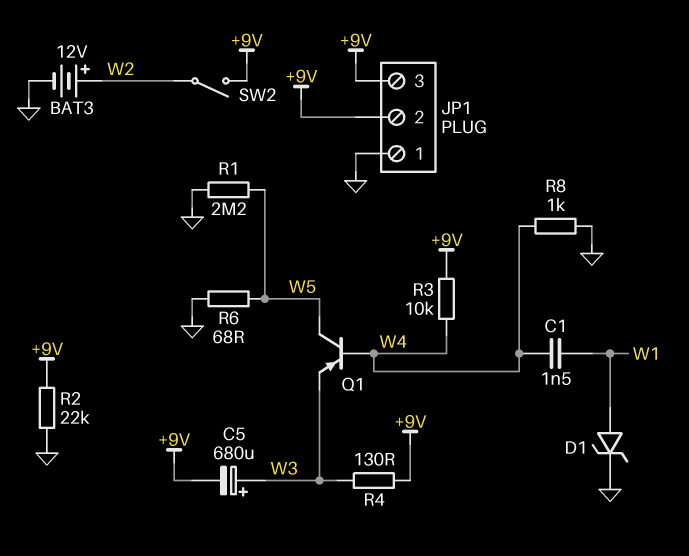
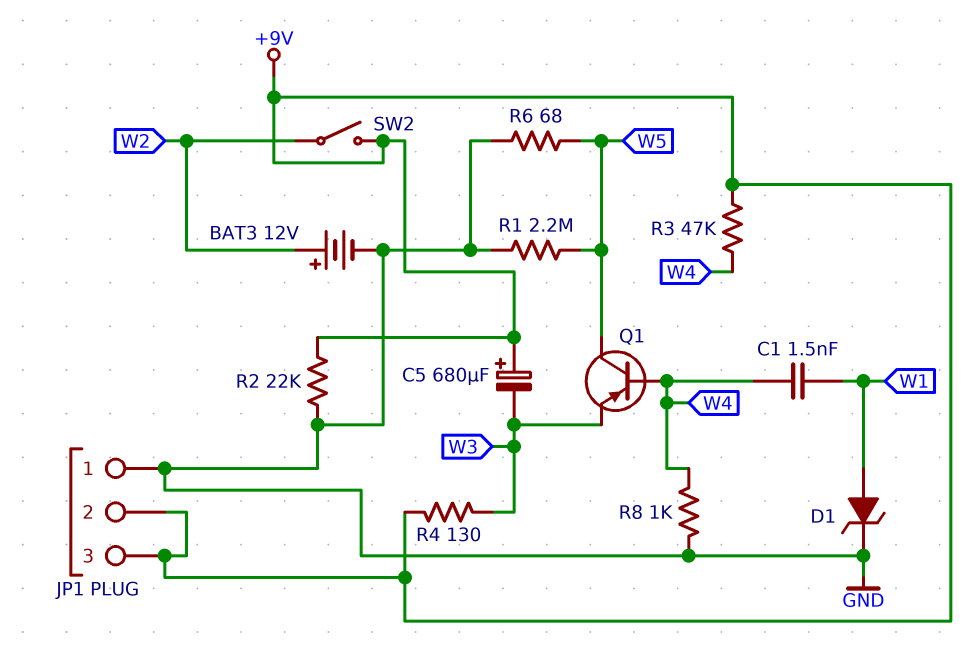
C5: 680uF (plus W3, minus +9V) -> 680uF (plus +9V, minus W3)
R3: 10k (+9V, W4) -> 47k (+9V, W4)

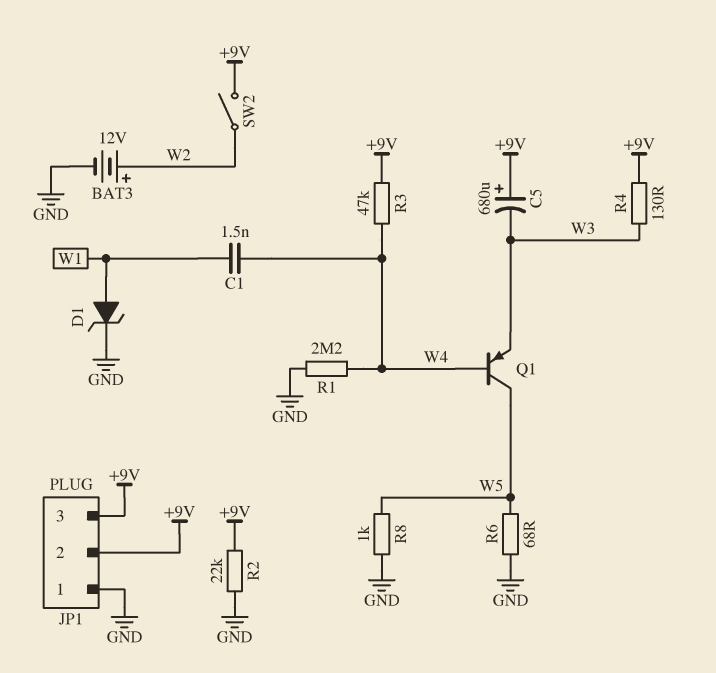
R1: 2.2M (GND, W5) -> 2.2M (GND, W4)
R8: 1k (GND, W4) -> 1k (GND, W5)

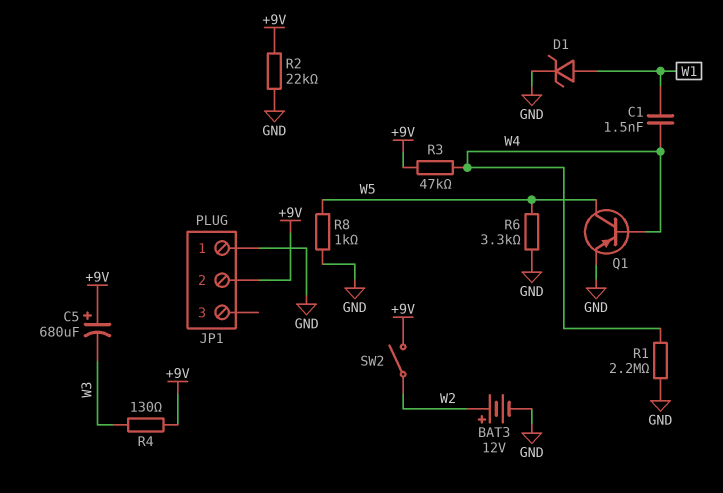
JP1 pin 3: +9V -> none
Q1: PNP (B W4, C W5, E W3) -> PNP (B W4, C W5, E GND)
R6: 68 (GND, W5) -> 3.3k (GND, W5)

